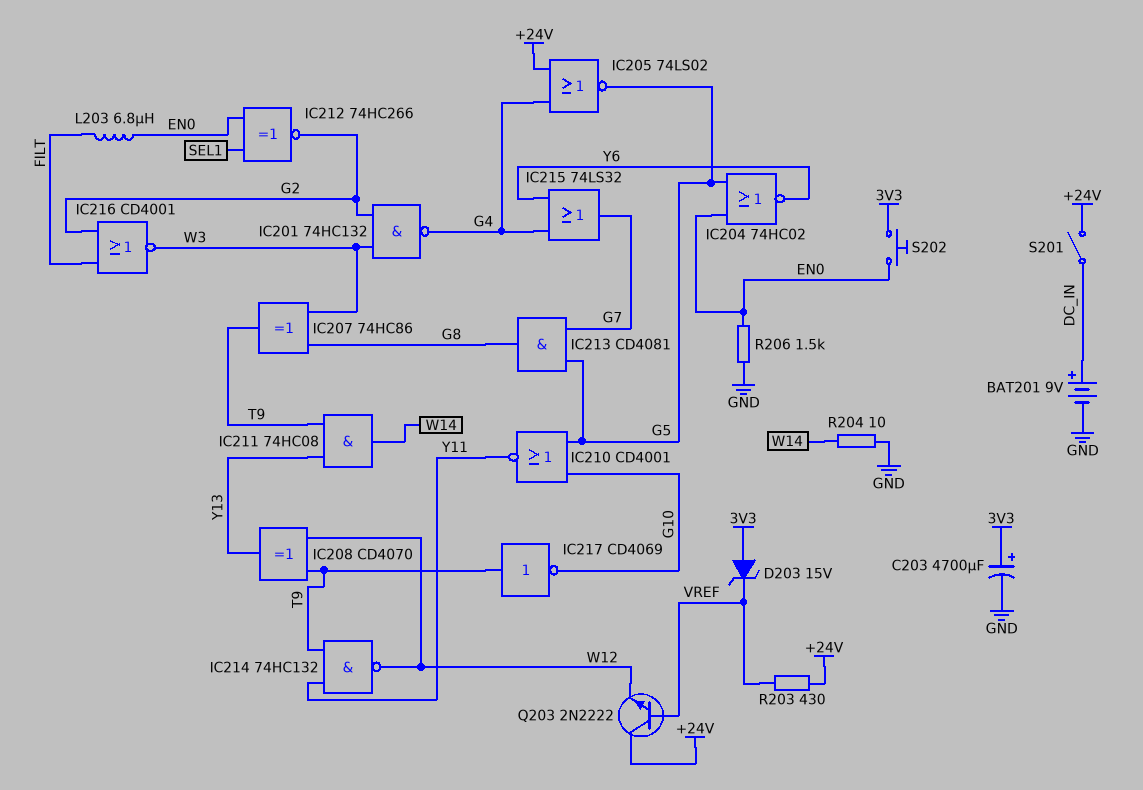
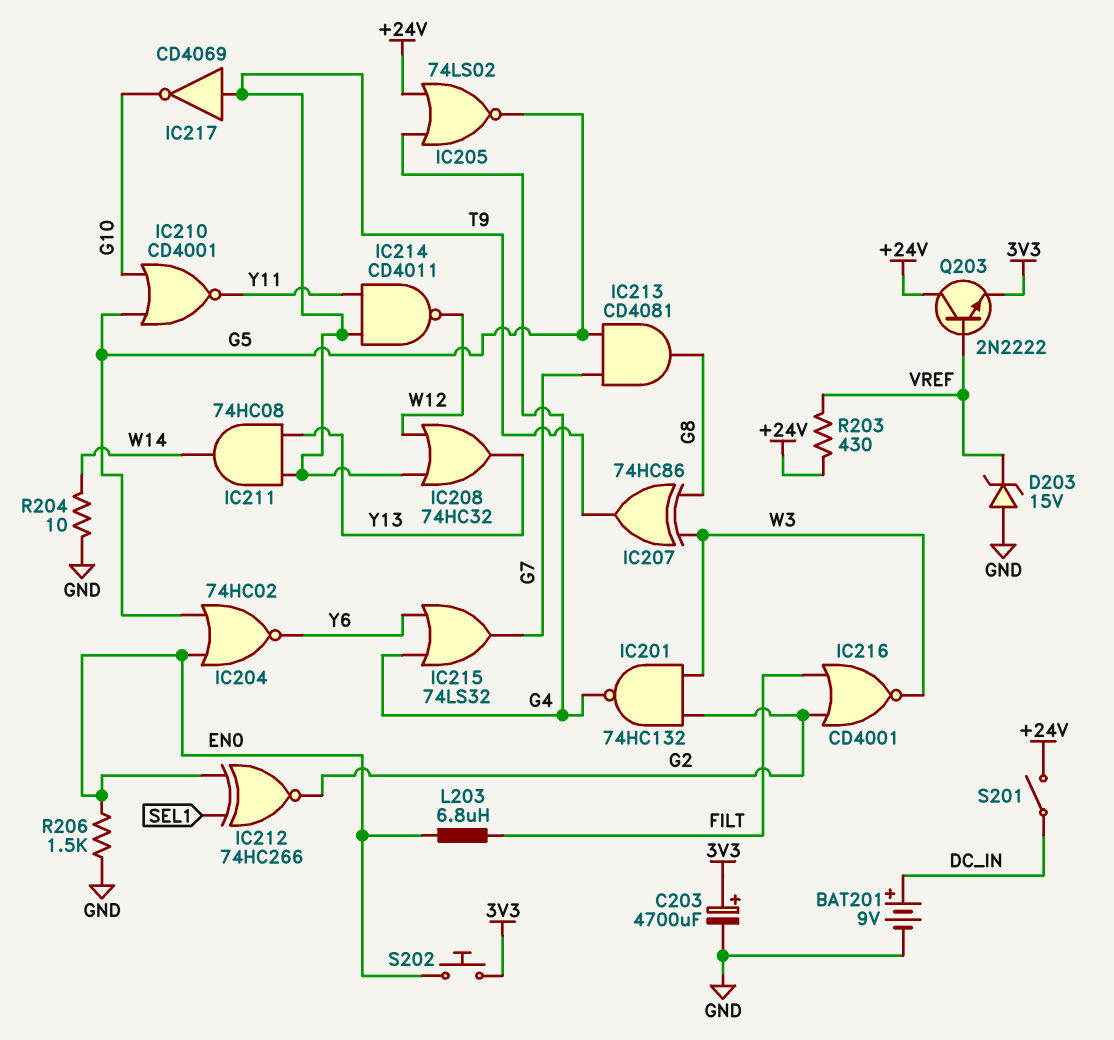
D203: zener 15V (A 3V3, K VREF) -> zener 15V (A GND, K VREF)
IC208: XOR CD4070 (in T9, in W12, out Y13) -> OR 74HC32 (in T9, in W12, out Y13)
IC214: NAND 74HC132 (in T9, in Y11, out W12) -> NAND CD4011 (in T9, in Y11, out W12)
Q203: NPN 2N2222 (B VREF, C +24V, E W12) -> NPN 2N2222 (B VREF, C +24V, E 3V3)

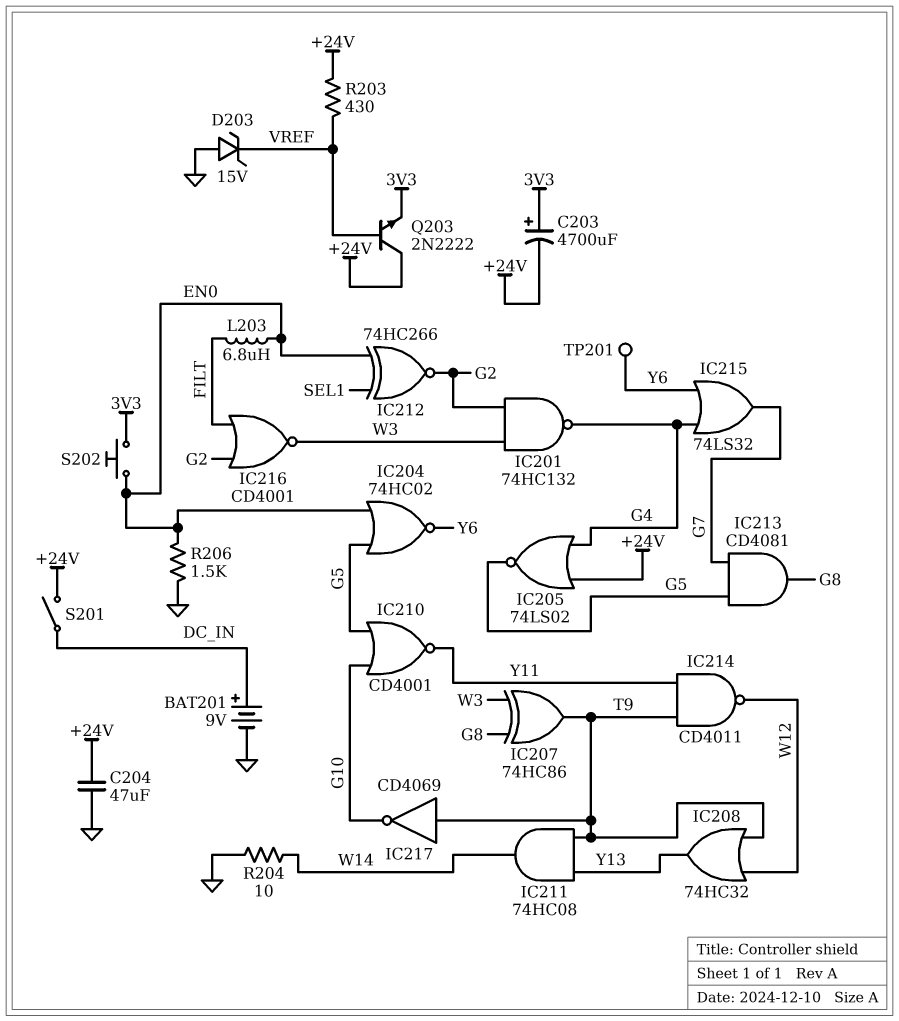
C203: 4700uF (plus 3V3, minus GND) -> 4700uF (plus 3V3, minus +24V)
C204: none -> 47uF (+24V, GND)
TP201: none -> test point (Y6)

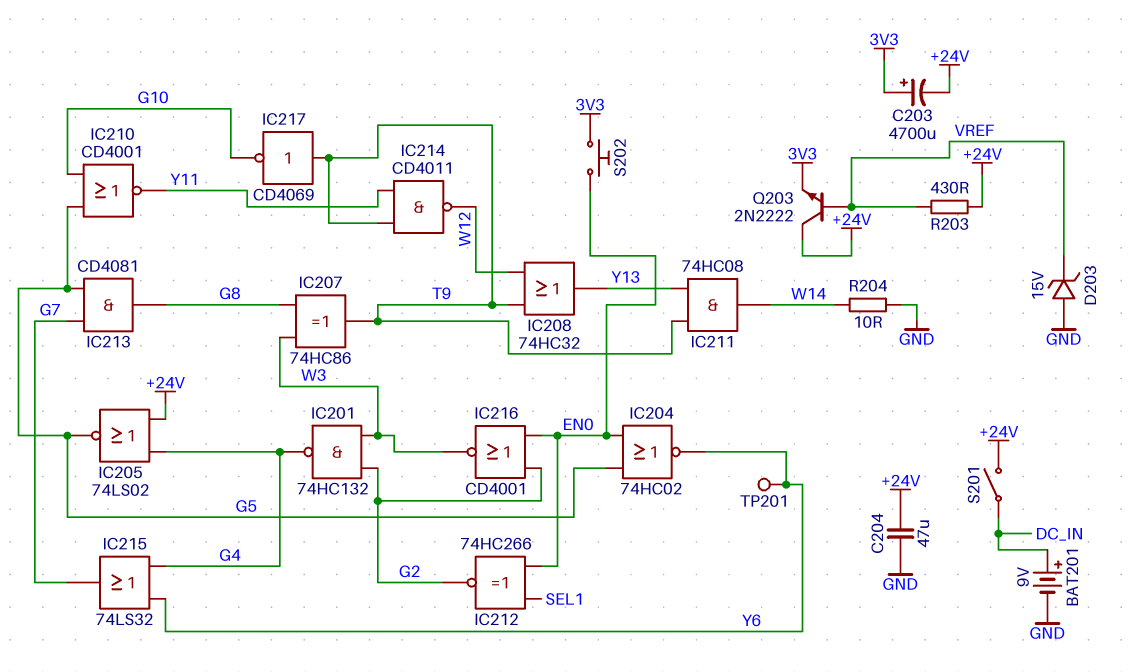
IC216: NOR CD4001 (in FILT, in G2, out W3) -> NOR CD4001 (in EN0, in G2, out W3)
L203: 6.8uH (EN0, FILT) -> none
R206: 1.5k (EN0, GND) -> none

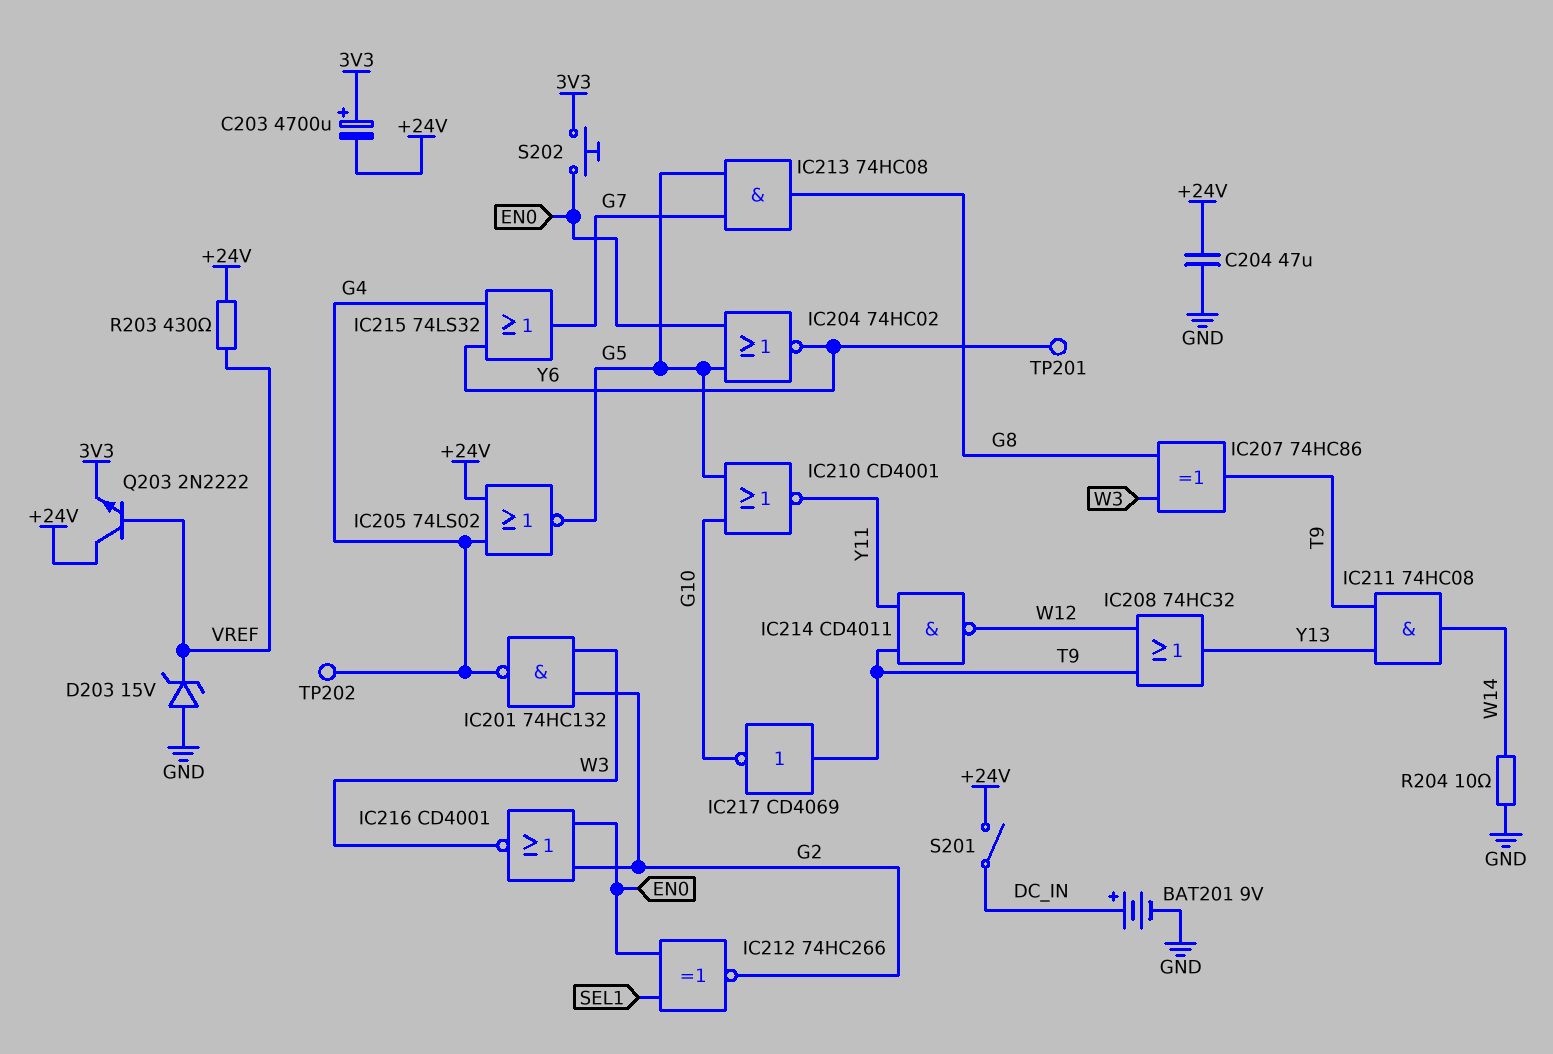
IC213: AND CD4081 (in G5, in G7, out G8) -> AND 74HC08 (in G5, in G7, out G8)
TP202: none -> test point (G4)

